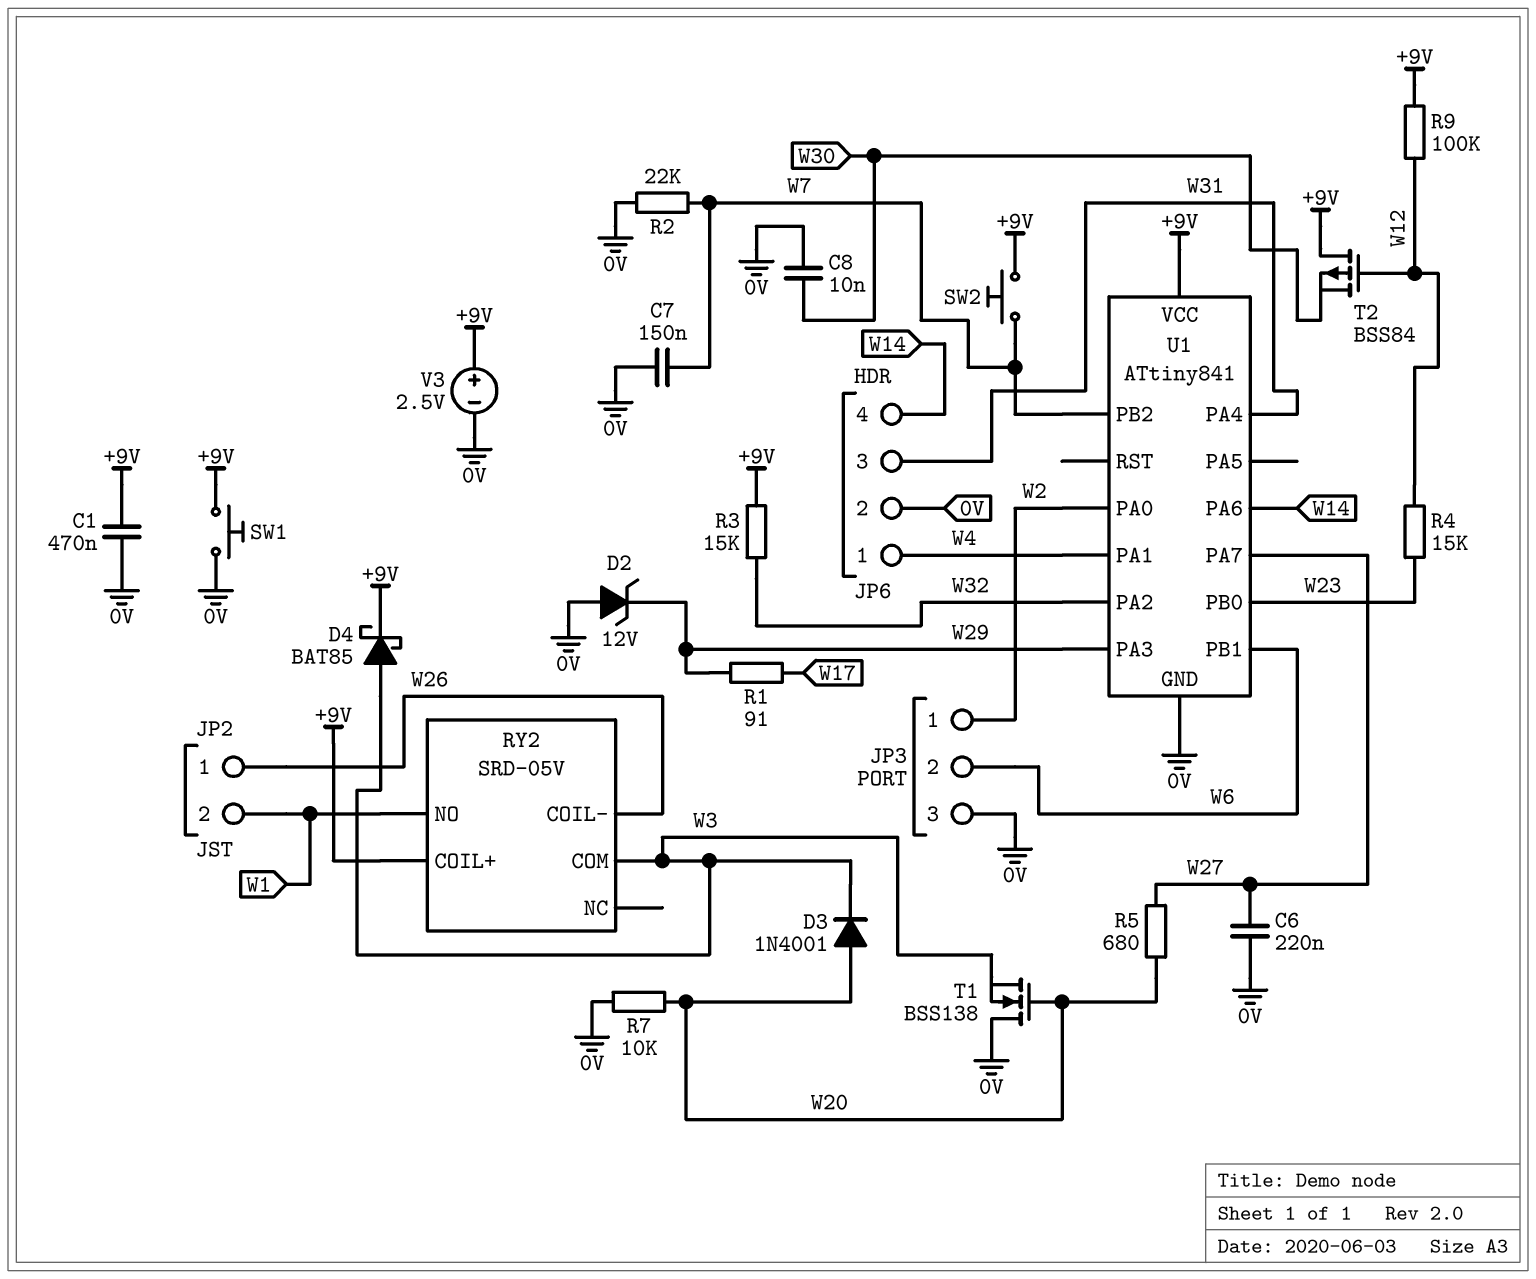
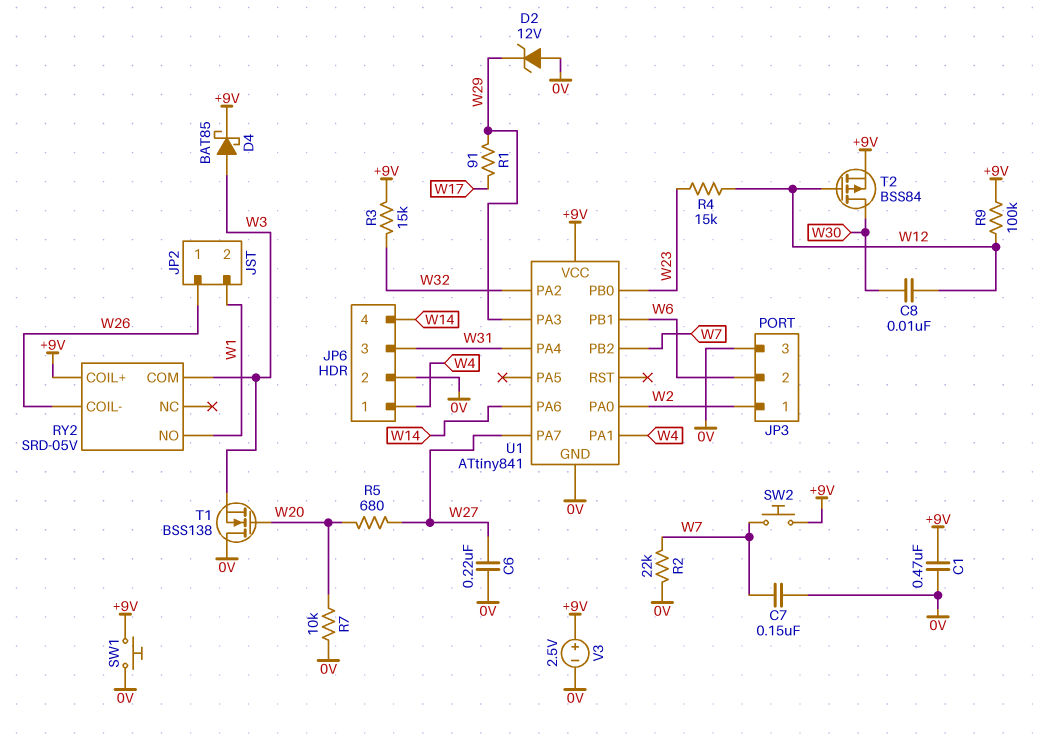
C8: 10nF (0V, W30) -> 10nF (W12, W30)
D3: diode 1N4001 (A W20, K W3) -> none
T2: PMOS BSS84 (G W12, D +9V, S W30) -> PMOS BSS84 (G W12, D W30, S +9V)

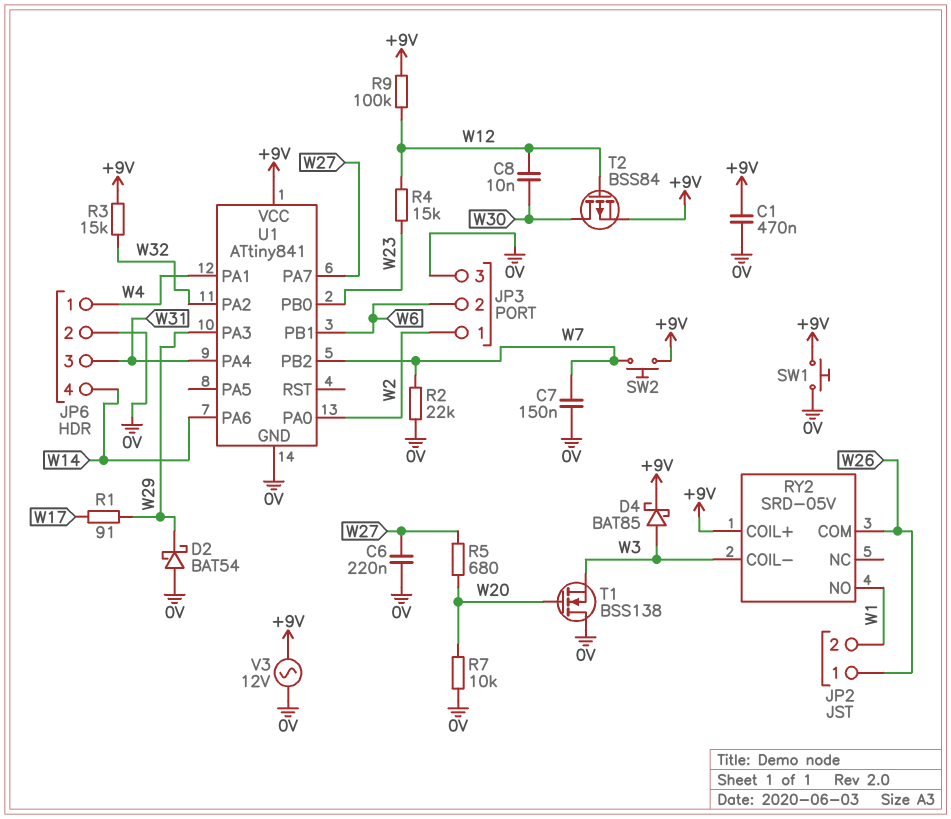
D2: zener 12V (A 0V, K W29) -> schottky BAT54 (A 0V, K W29)
RY2 pin COIL-: W26 -> W3
RY2 pin COM: W3 -> W26
V3: 2.5V (plus +9V, minus 0V) -> AC 12V (+9V, 0V)

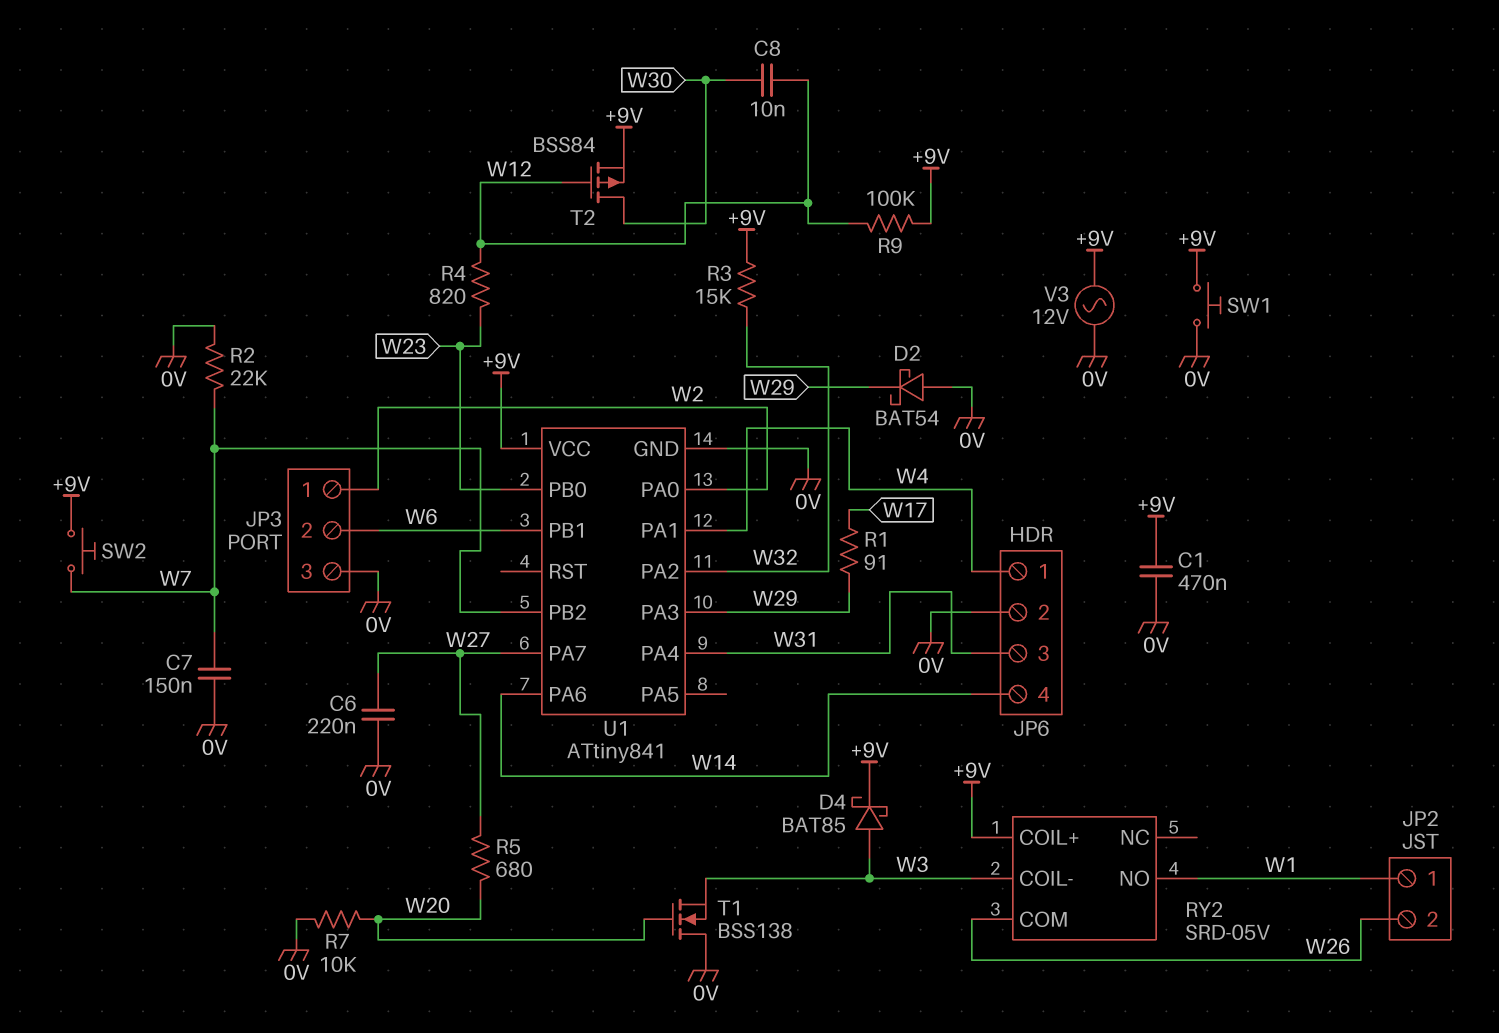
JP2 pin 1: W26 -> W1
JP2 pin 2: W1 -> W26
R4: 15k (W12, W23) -> 820 (W12, W23)

